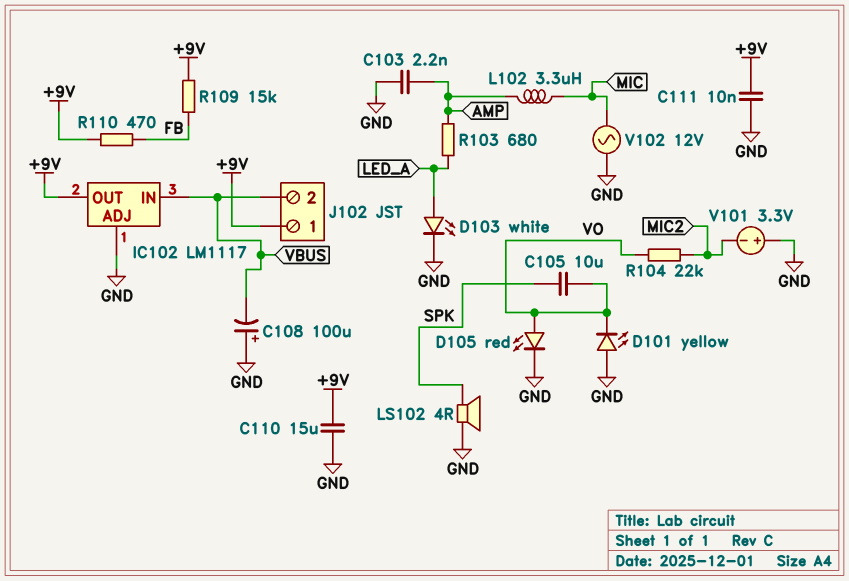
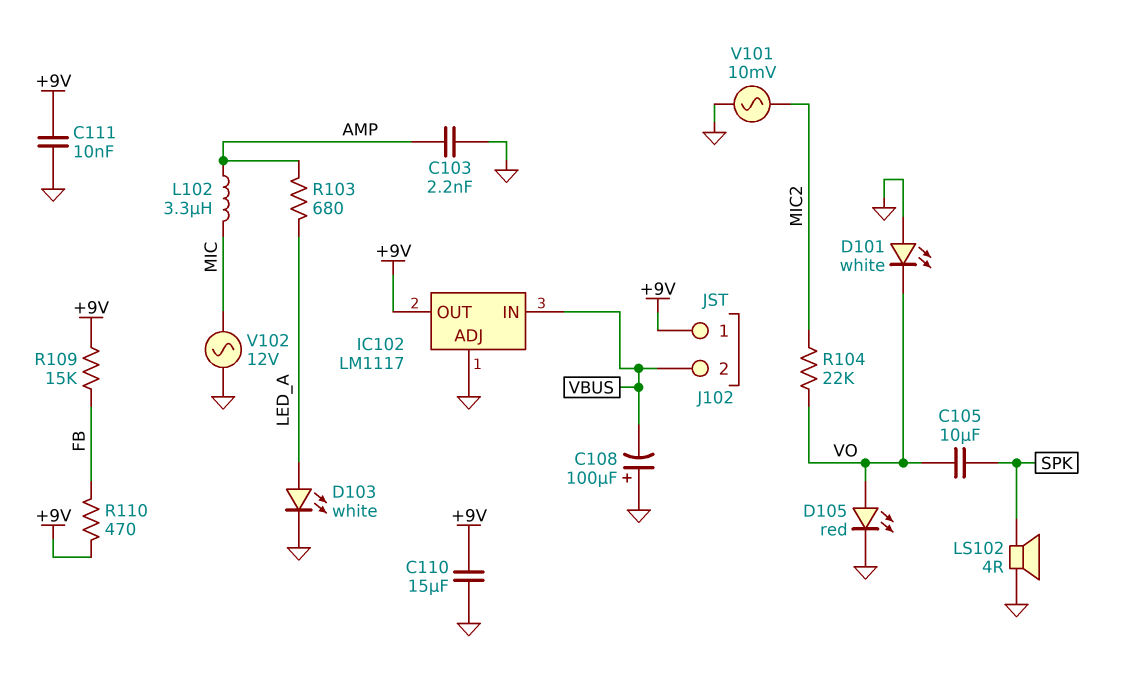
D101: LED yellow (A GND, K VO) -> LED white (A GND, K VO)
V101: 3.3V (plus GND, minus MIC2) -> AC 10mV (GND, MIC2)

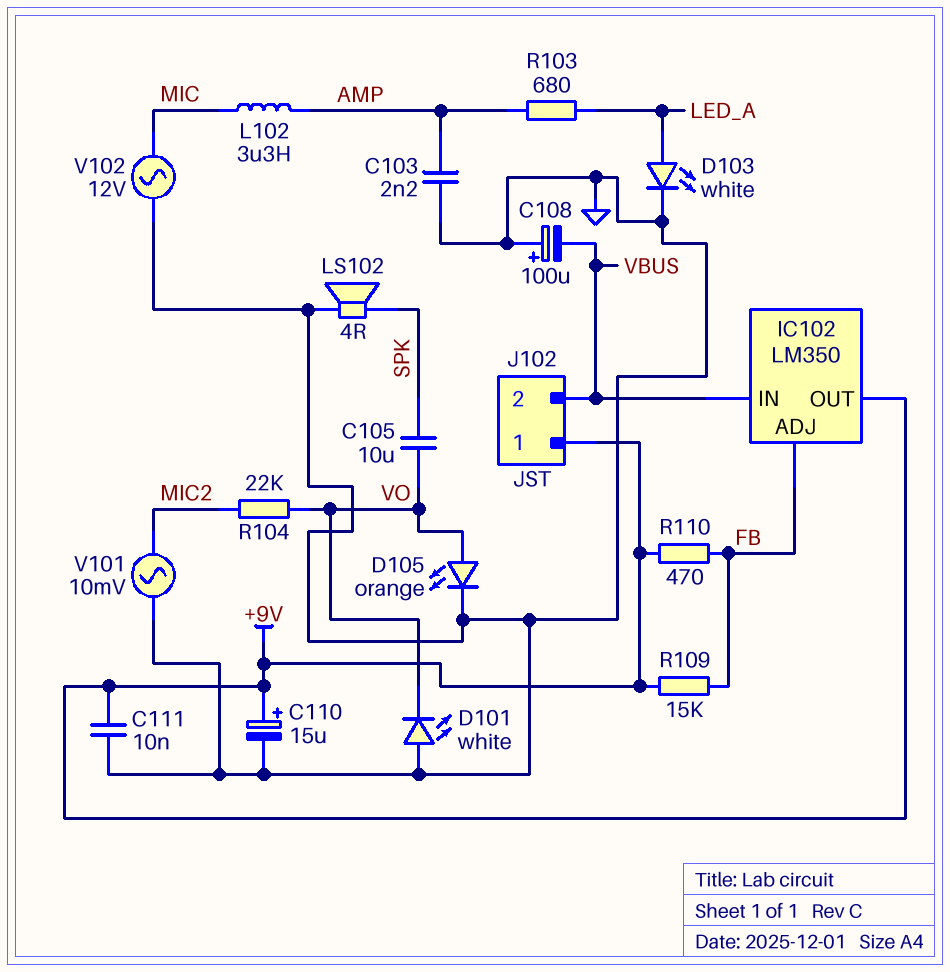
C110: 15uF (+9V, GND) -> 15uF (plus +9V, minus GND)
D105: LED red (A VO, K GND) -> LED orange (A VO, K GND)
IC102: LM1117 -> LM350
IC102 pin ADJ: GND -> FB

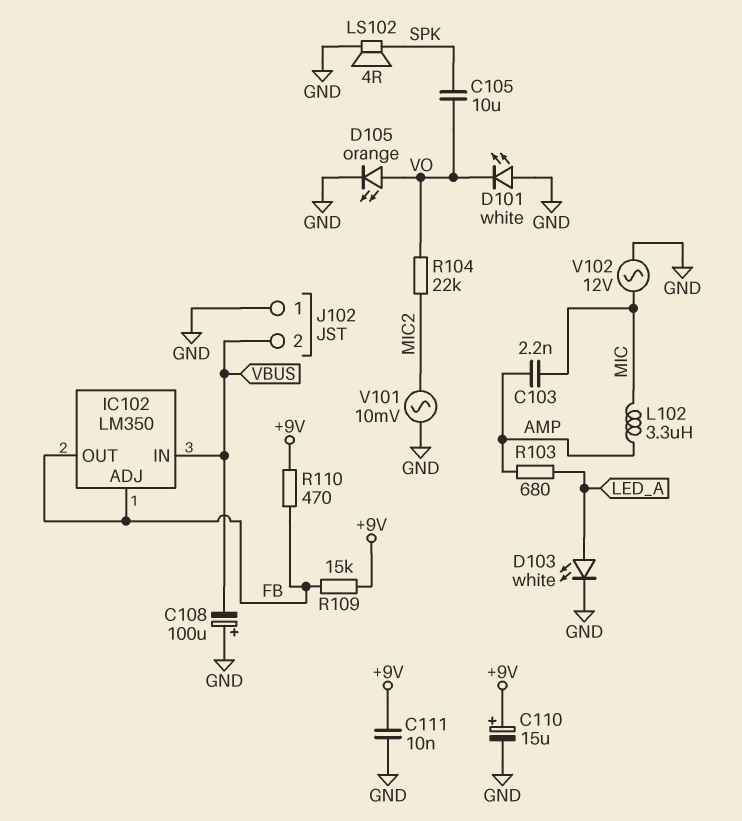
C103: 2.2nF (AMP, GND) -> 2.2nF (AMP, MIC)
IC102 pin OUT: +9V -> FB
J102 pin 1: +9V -> GND

